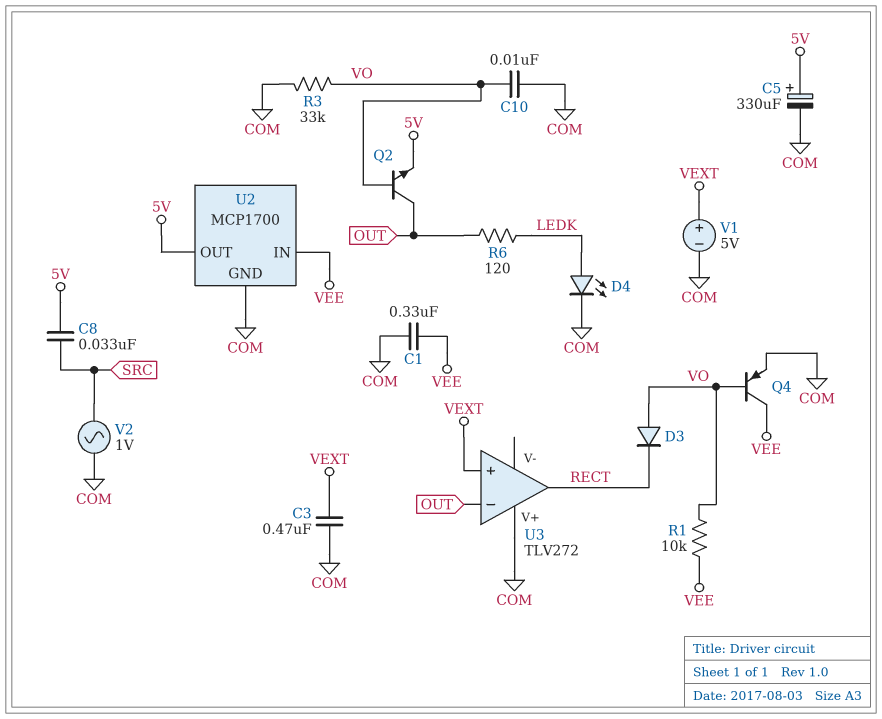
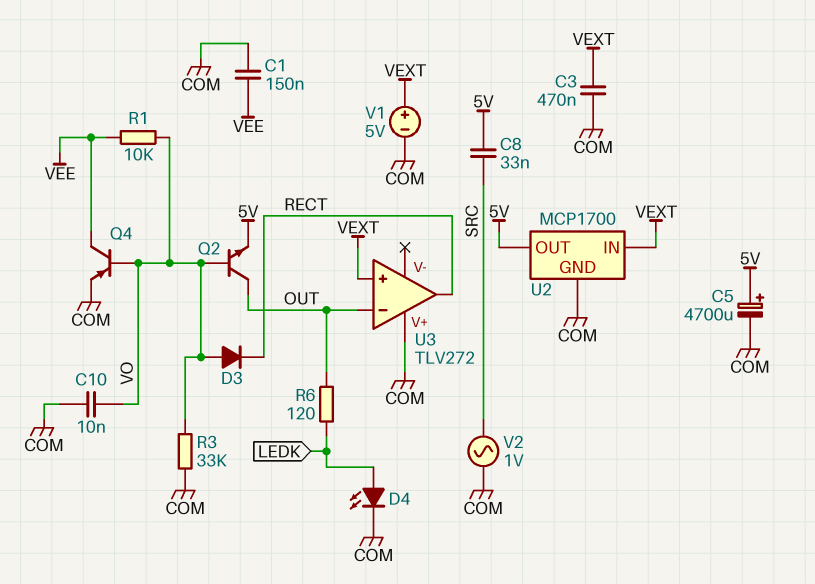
C1: 330nF (COM, VEE) -> 150nF (COM, VEE)
C5: 330uF (plus 5V, minus COM) -> 4700uF (plus 5V, minus COM)
U2 pin IN: VEE -> VEXT

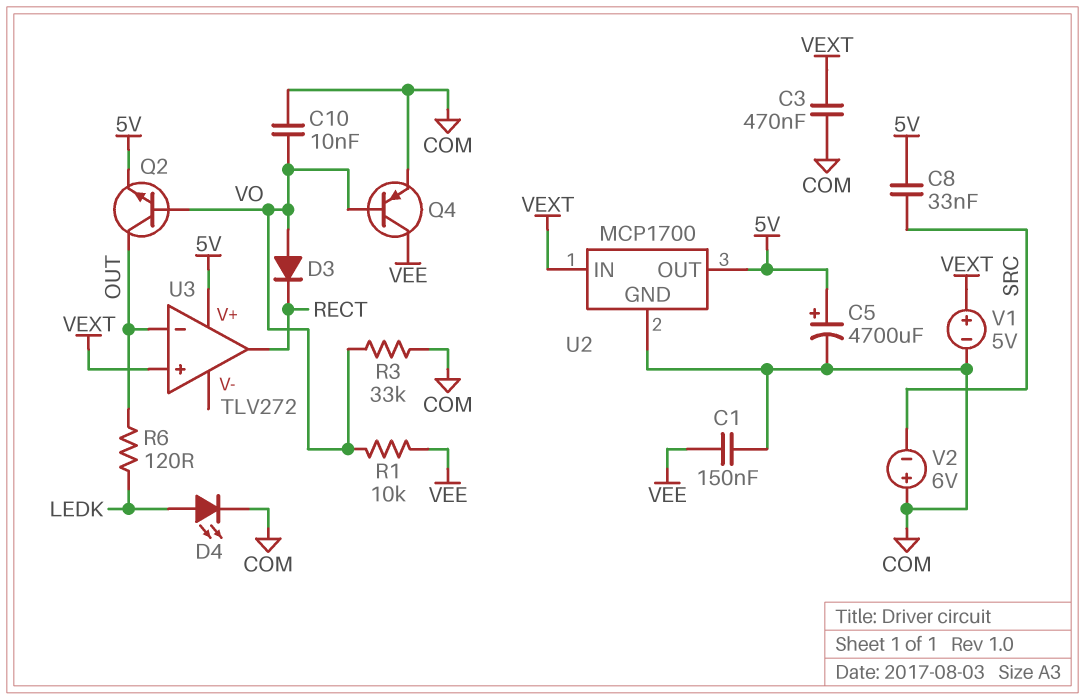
U3 pin V+: COM -> 5V
V2: AC 1V (COM, SRC) -> 6V (plus COM, minus SRC)

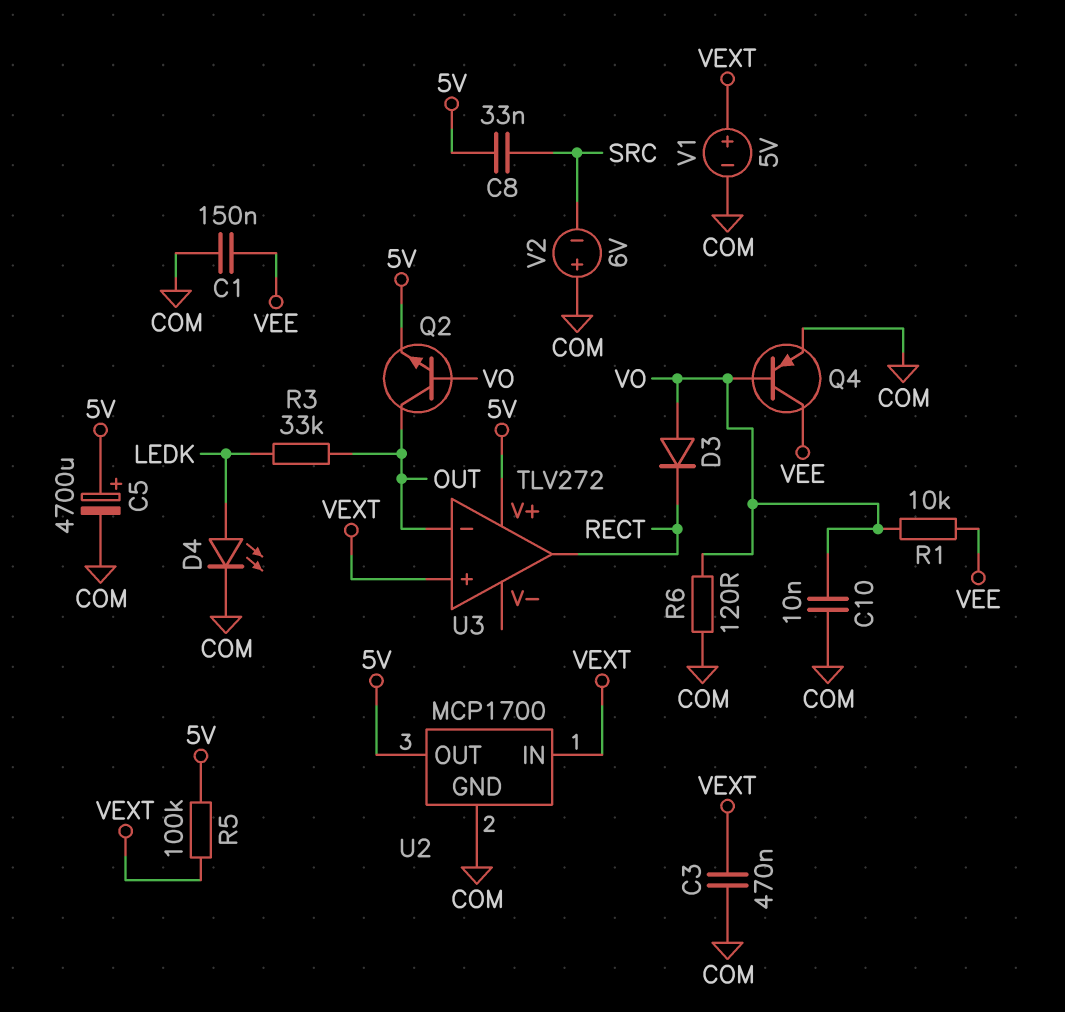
R3: 33k (COM, VO) -> 33k (LEDK, OUT)
R5: none -> 100k (5V, VEXT)
R6: 120 (LEDK, OUT) -> 120 (COM, VO)

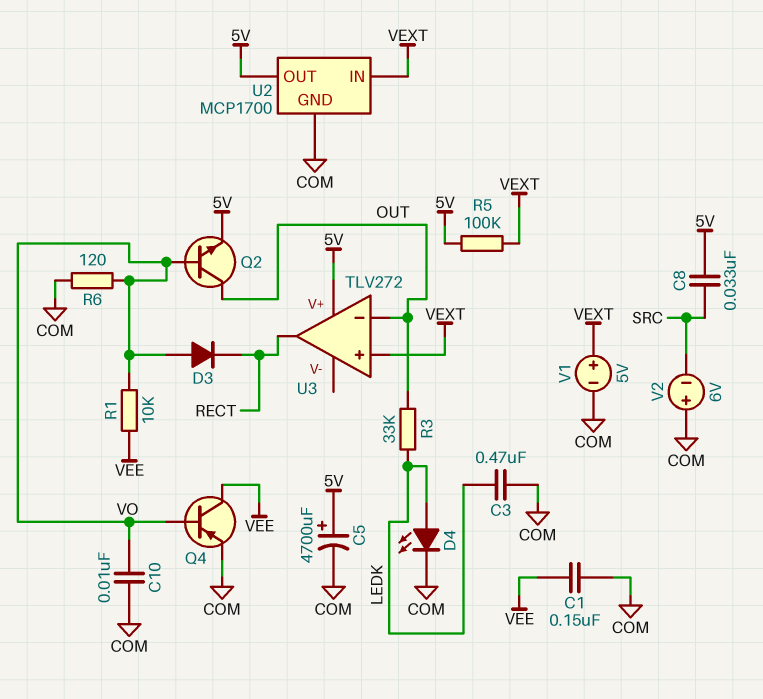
C3: 470nF (COM, VEXT) -> 470nF (COM, LEDK)

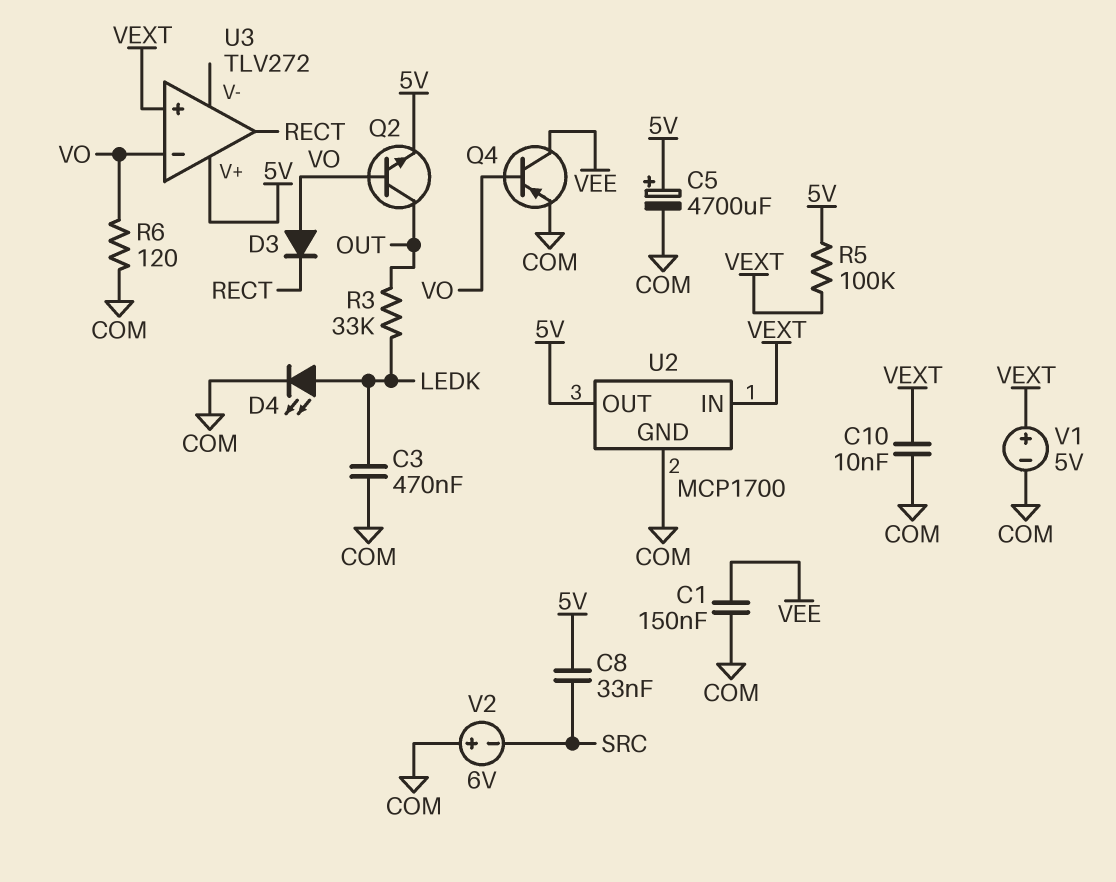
C10: 10nF (COM, VO) -> 10nF (COM, VEXT)
R1: 10k (VEE, VO) -> none
U3 pin in-: OUT -> VO

